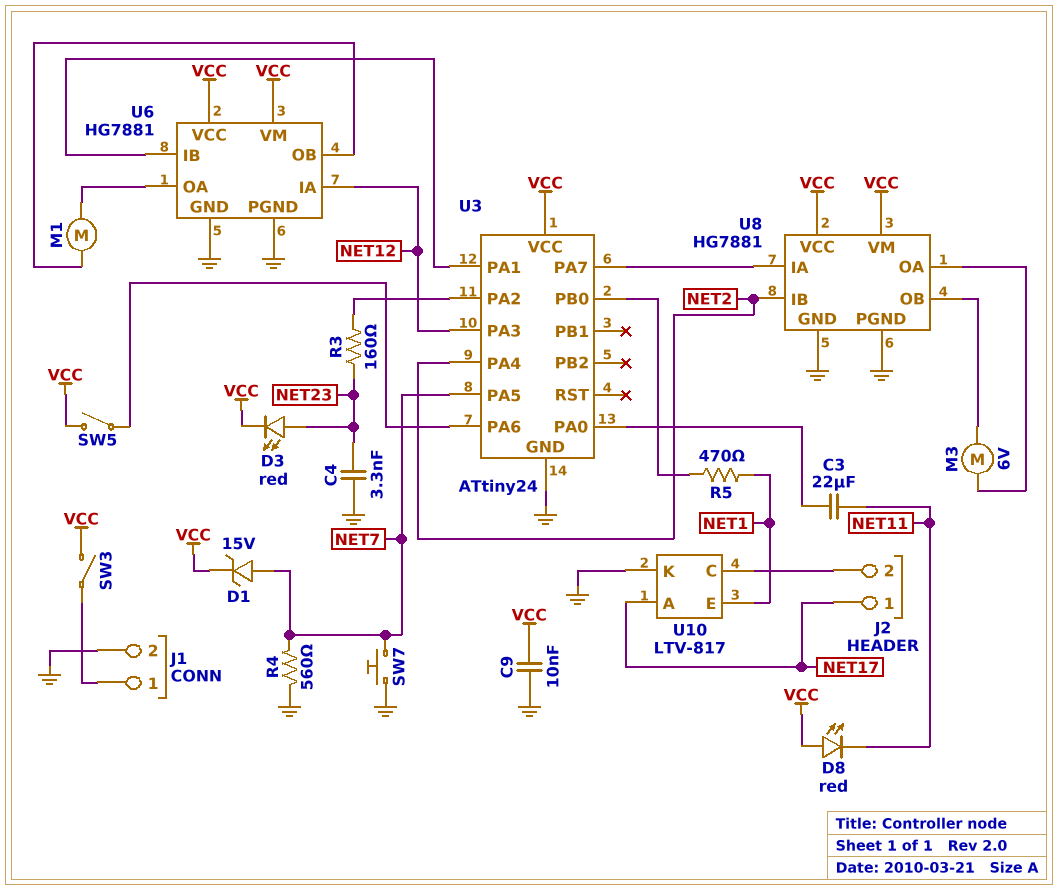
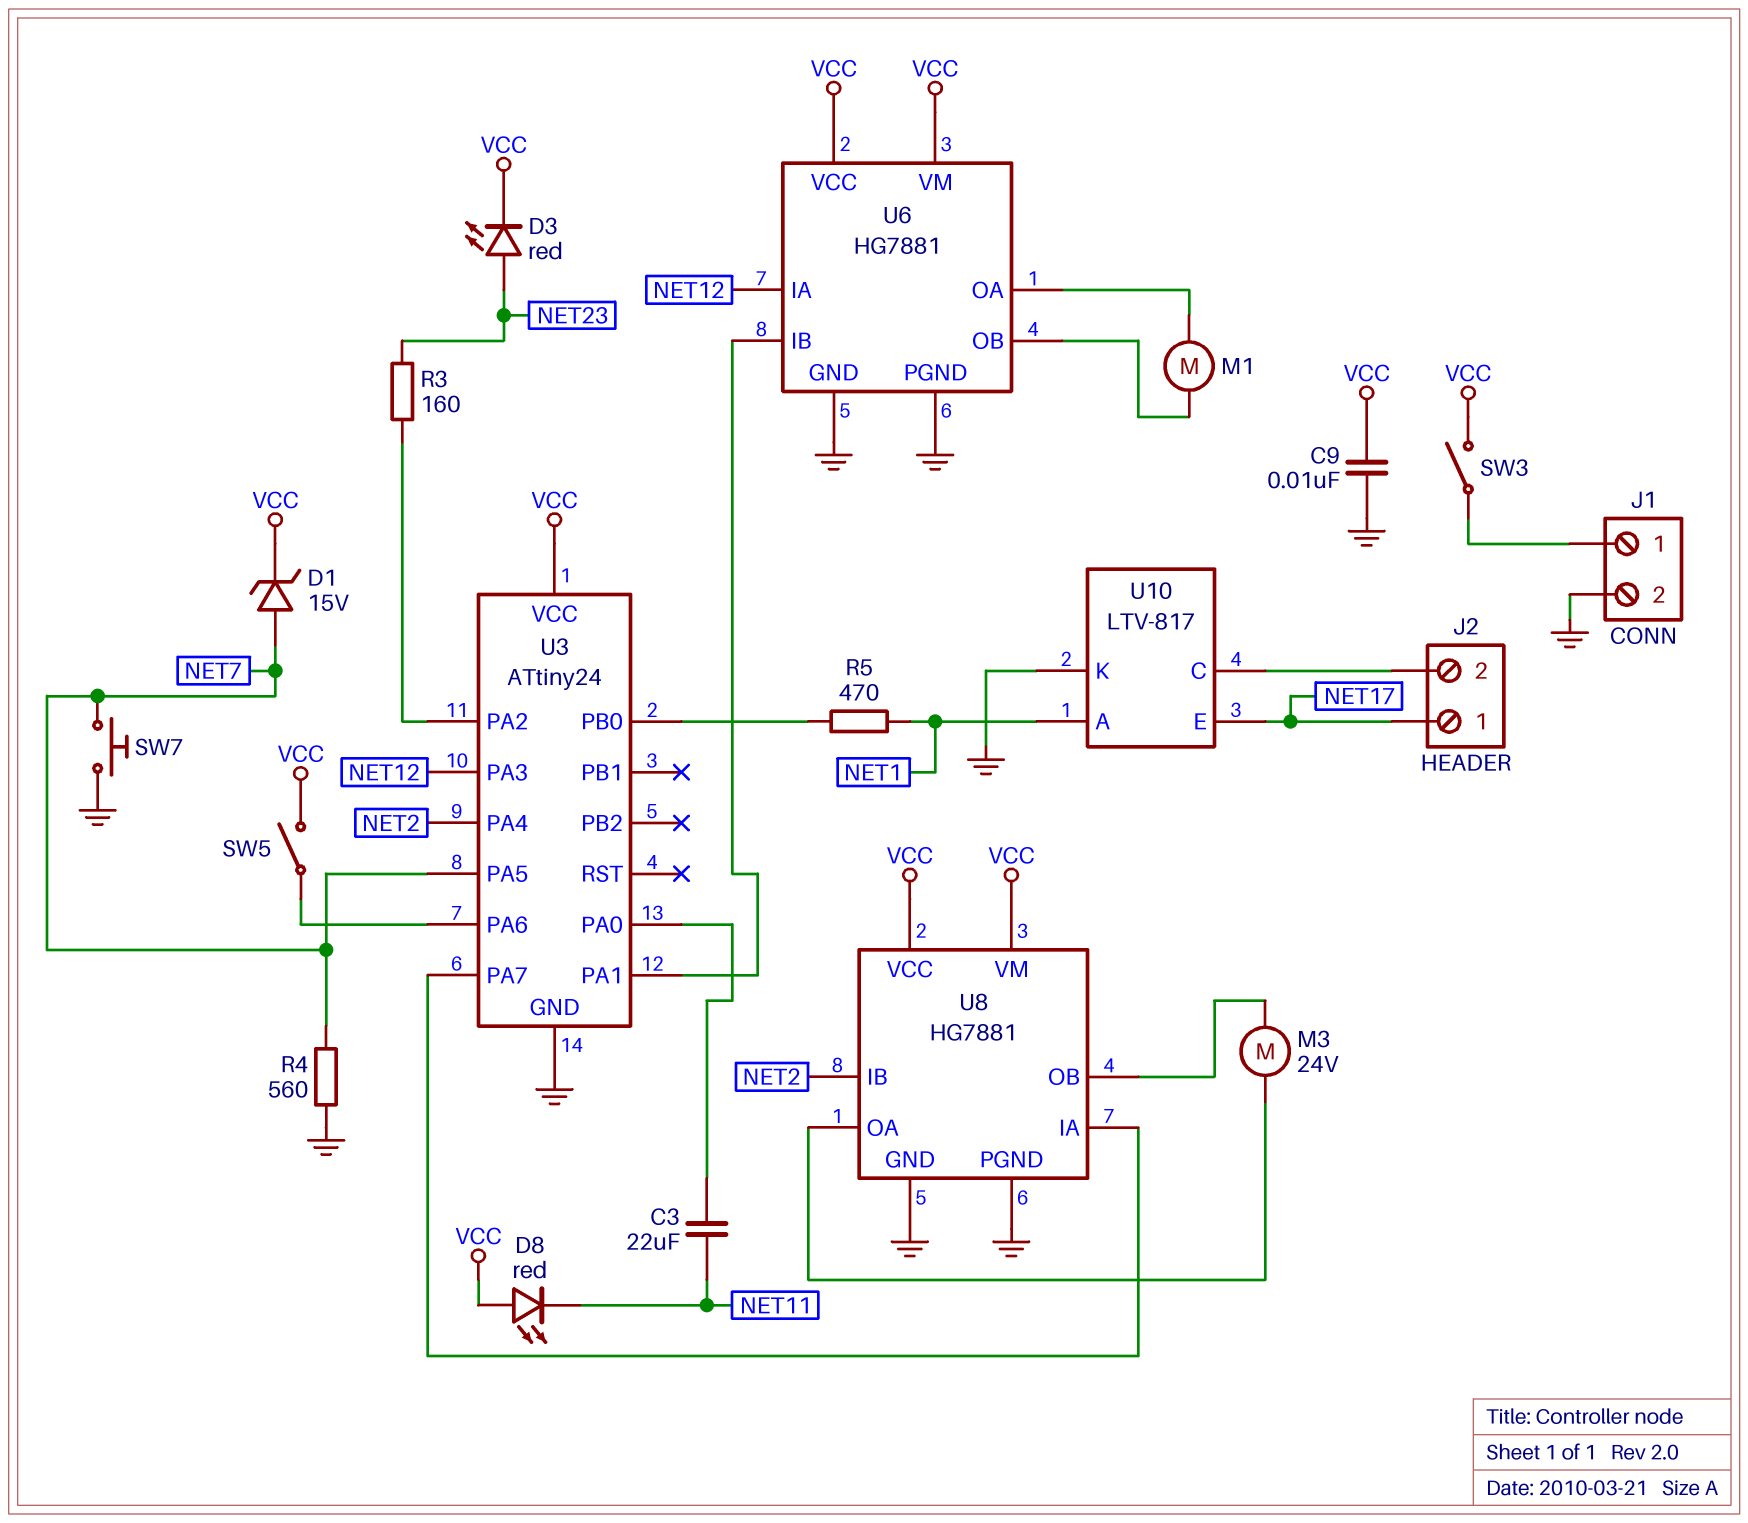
C4: 3.3nF (GND, NET23) -> none
M3: motor 6V (U8/OA, U8/OB) -> motor 24V (U8/OA, U8/OB)
U10 pin A: NET17 -> NET1
U10 pin E: NET1 -> NET17

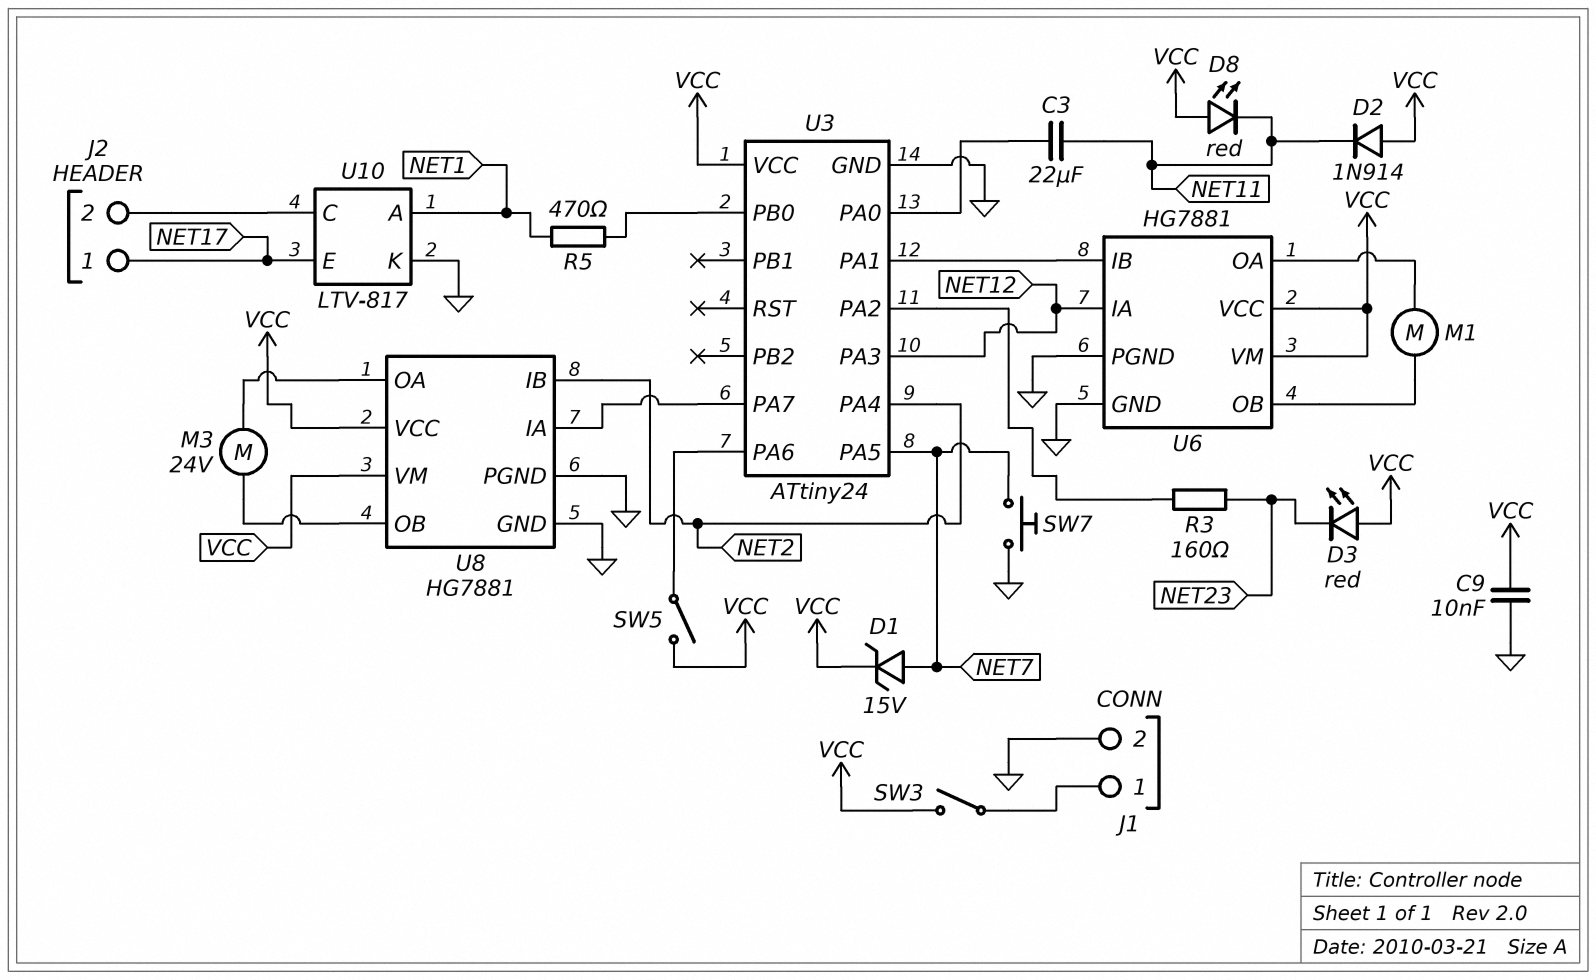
D2: none -> diode 1N914 (A VCC, K NET11)
D3: LED red (A NET23, K VCC) -> LED red (A VCC, K NET23)
R4: 560 (GND, NET7) -> none

